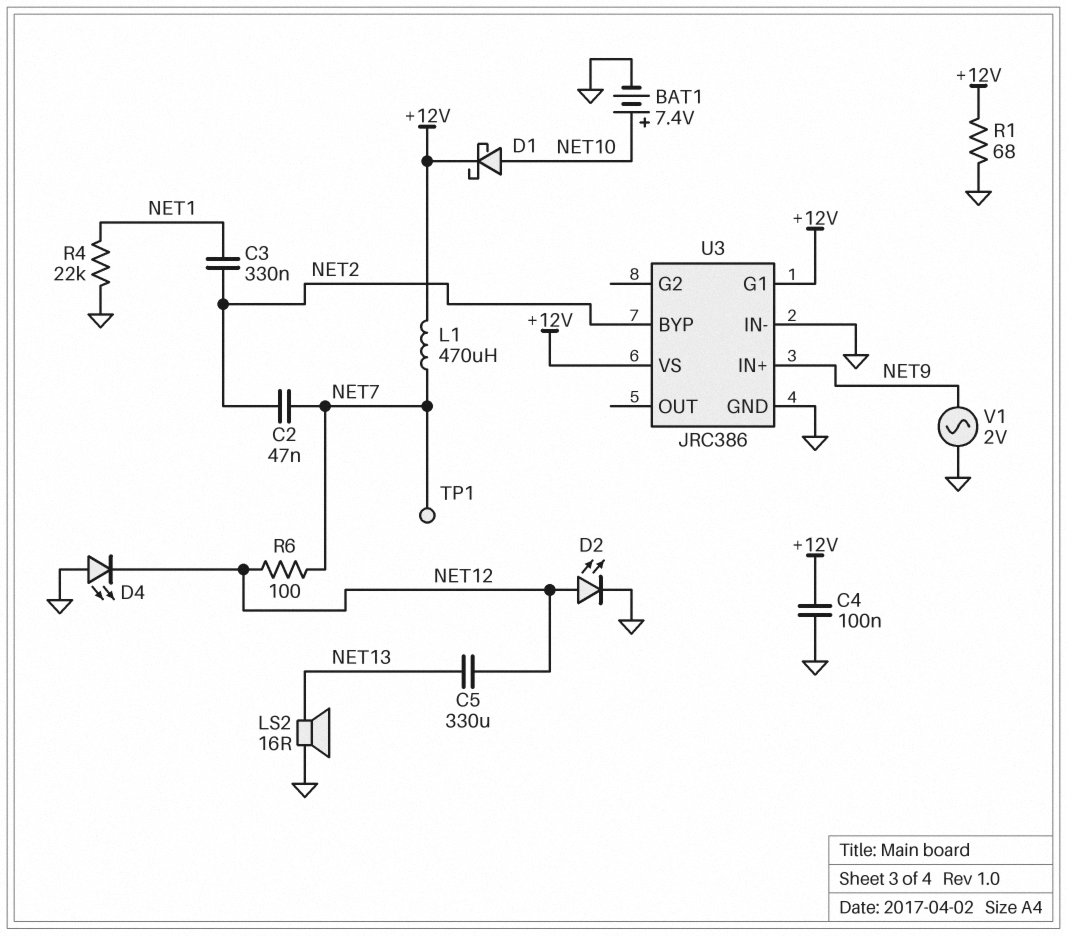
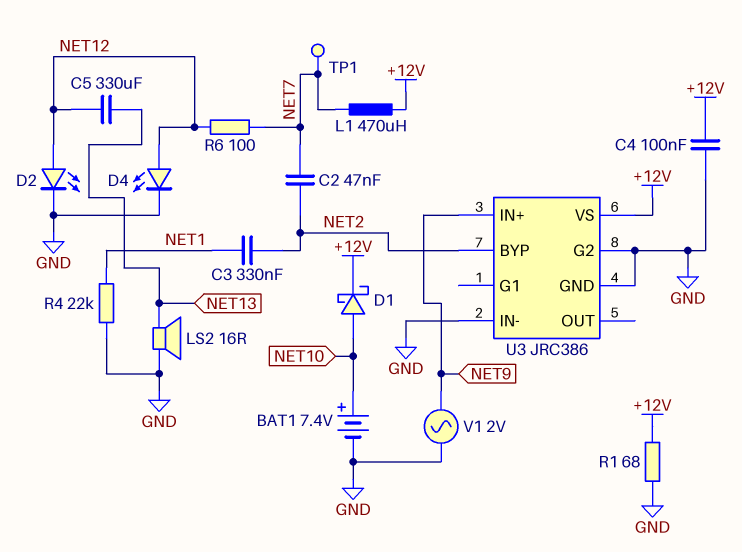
D4: LED (A GND, K NET12) -> LED (A NET12, K GND)
U3 pin G1: +12V -> none
U3 pin G2: none -> GND

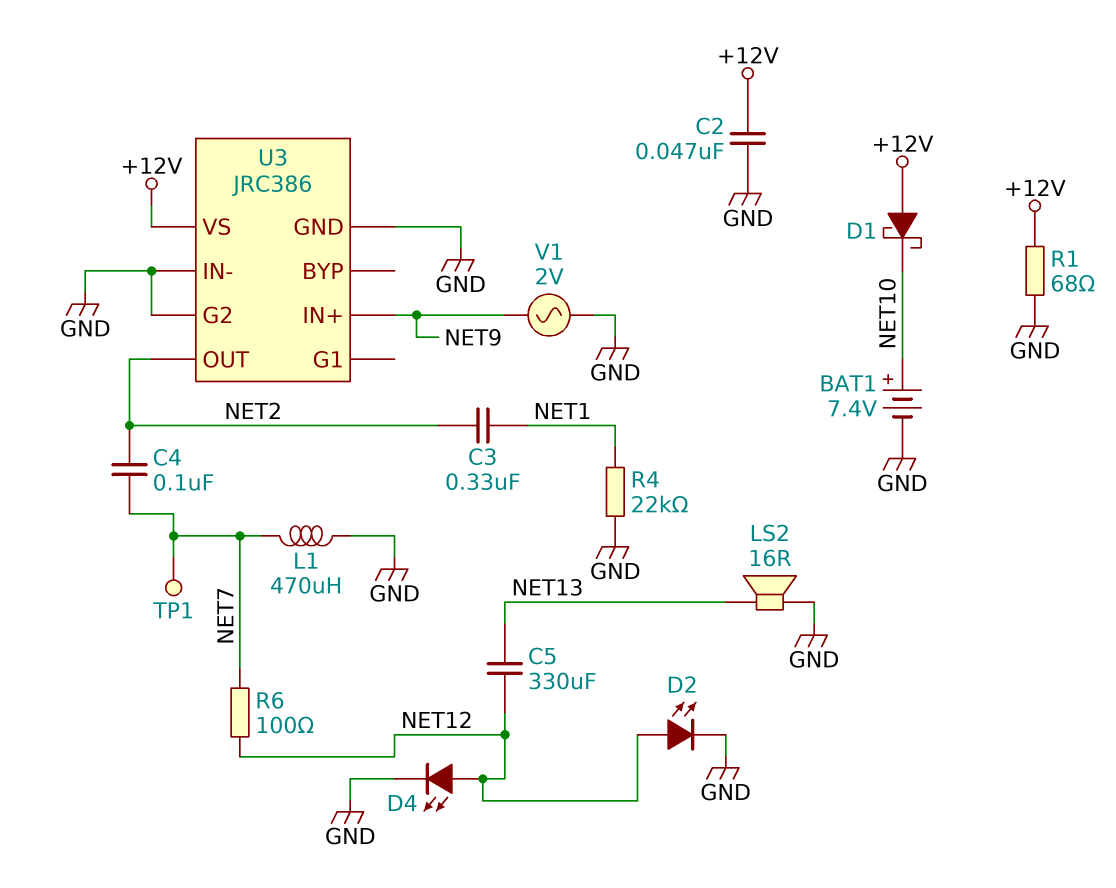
C2: 47nF (NET2, NET7) -> 47nF (+12V, GND)
C4: 100nF (+12V, GND) -> 100nF (NET2, NET7)
D1: schottky (A NET10, K +12V) -> schottky (A +12V, K NET10)
L1: 470uH (+12V, NET7) -> 470uH (GND, NET7)
U3 pin BYP: NET2 -> none
U3 pin OUT: none -> NET2

